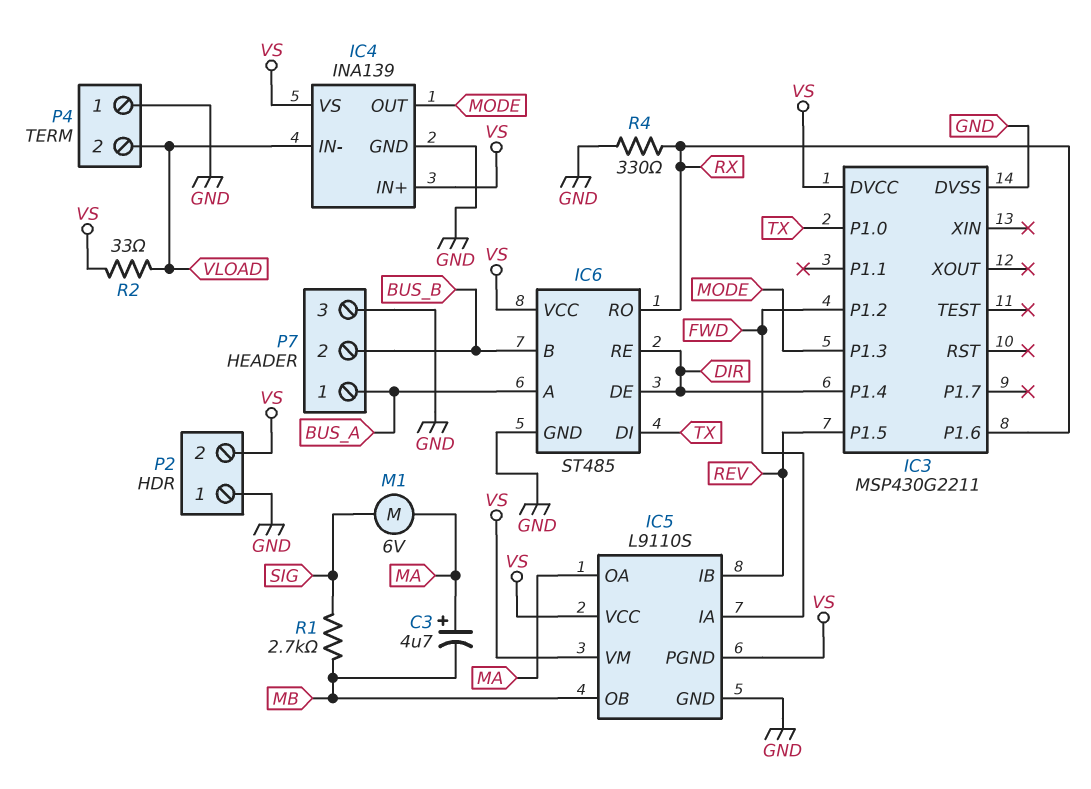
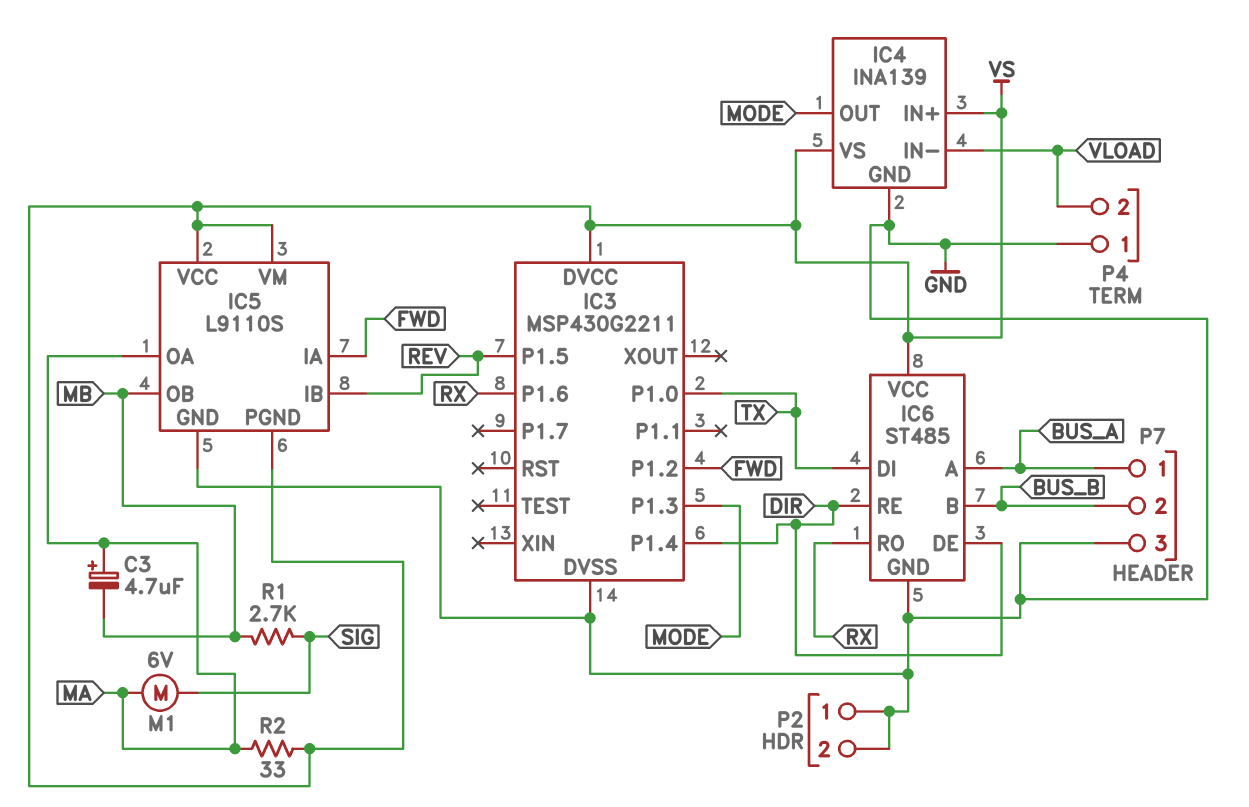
P2 pin 2: VS -> GND
R2: 33 (VLOAD, VS) -> 33 (MA, VS)
R4: 330 (GND, RX) -> none

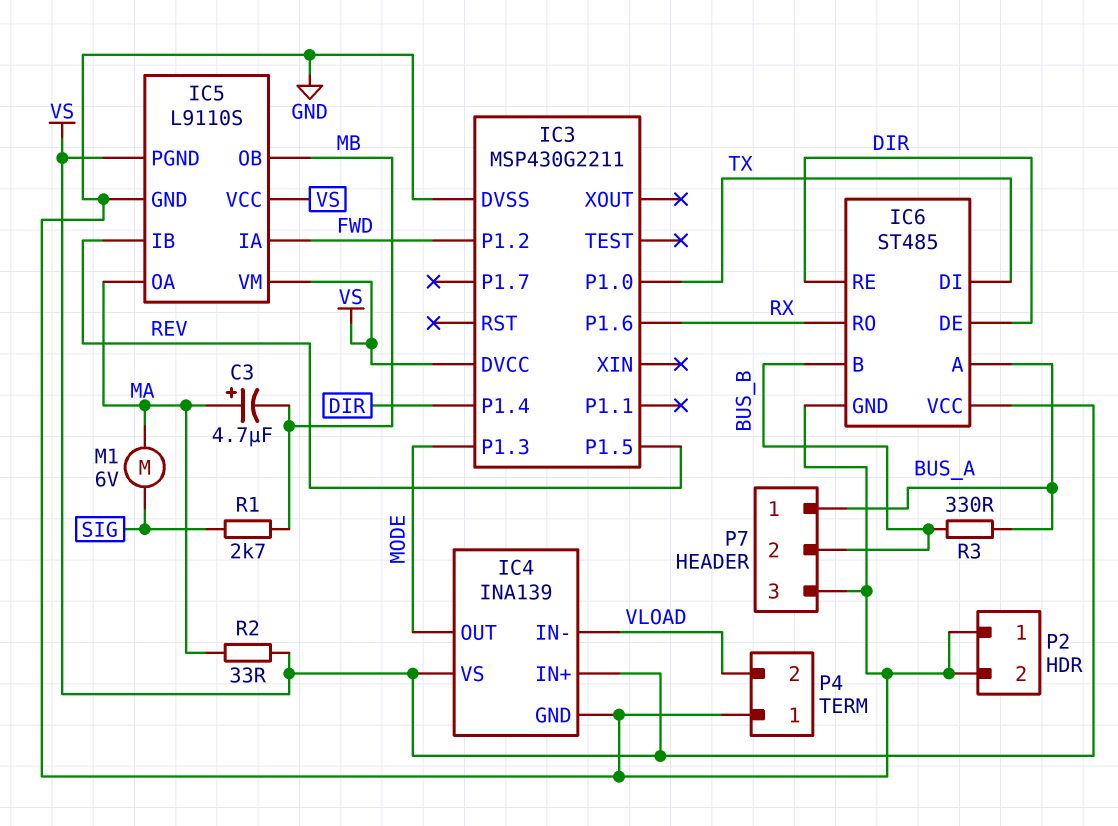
R3: none -> 330 (BUS_A, BUS_B)

